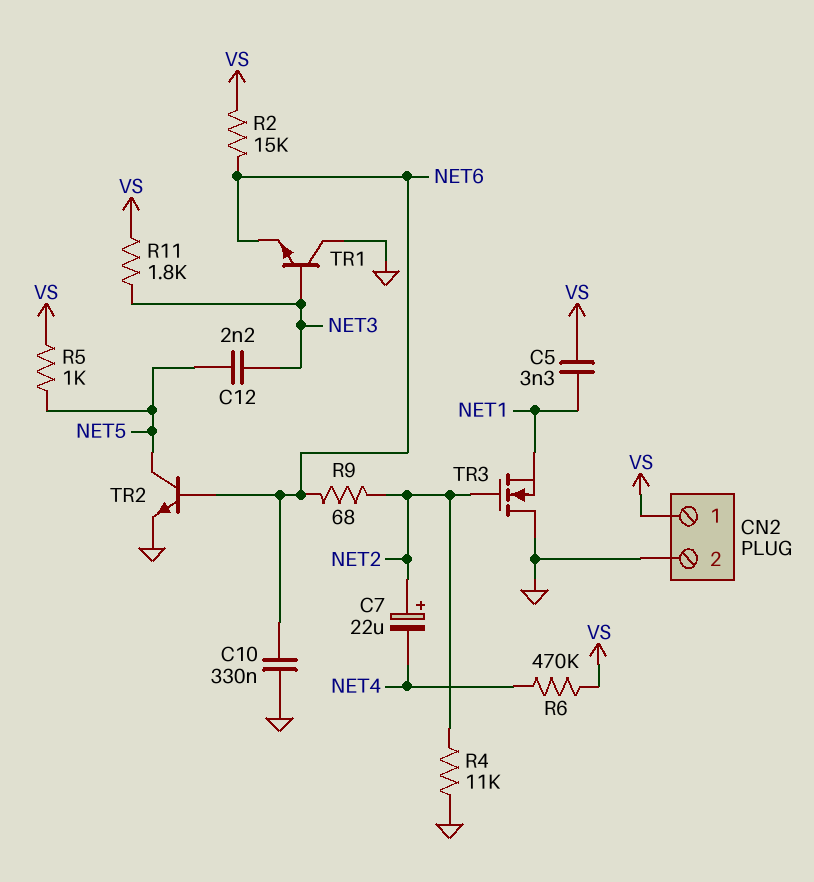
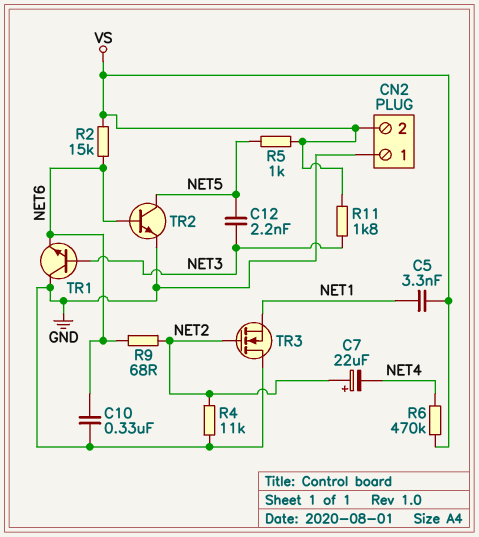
CN2 pin 1: VS -> GND
CN2 pin 2: GND -> VS

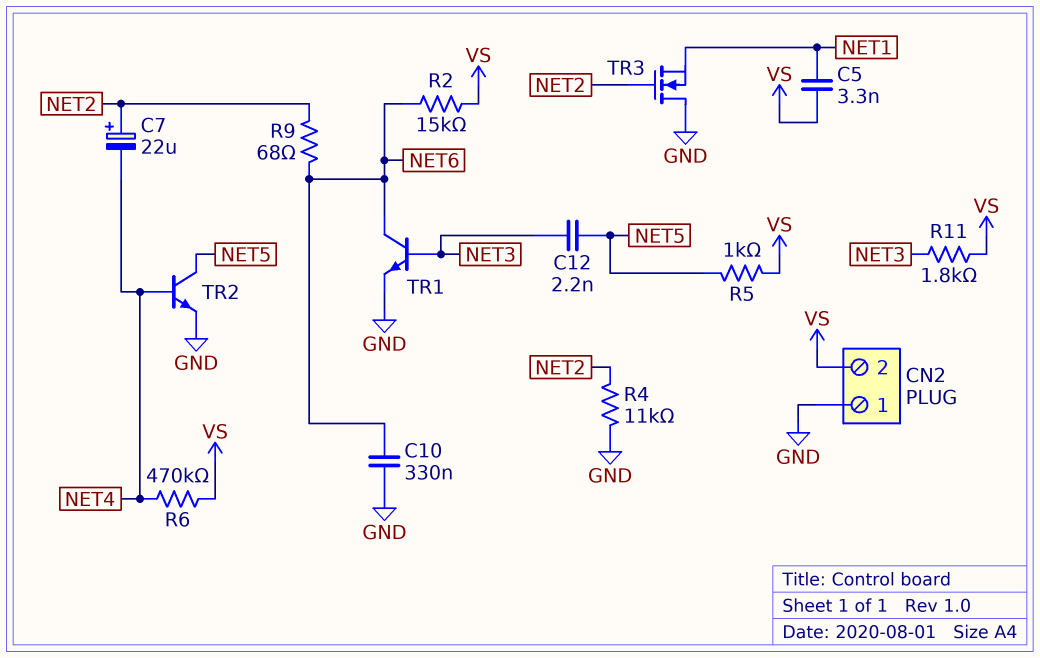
TR1: NPN (B NET3, C GND, E NET6) -> NPN (B NET3, C NET6, E GND)
TR2: NPN (B NET6, C NET5, E GND) -> NPN (B NET4, C NET5, E GND)

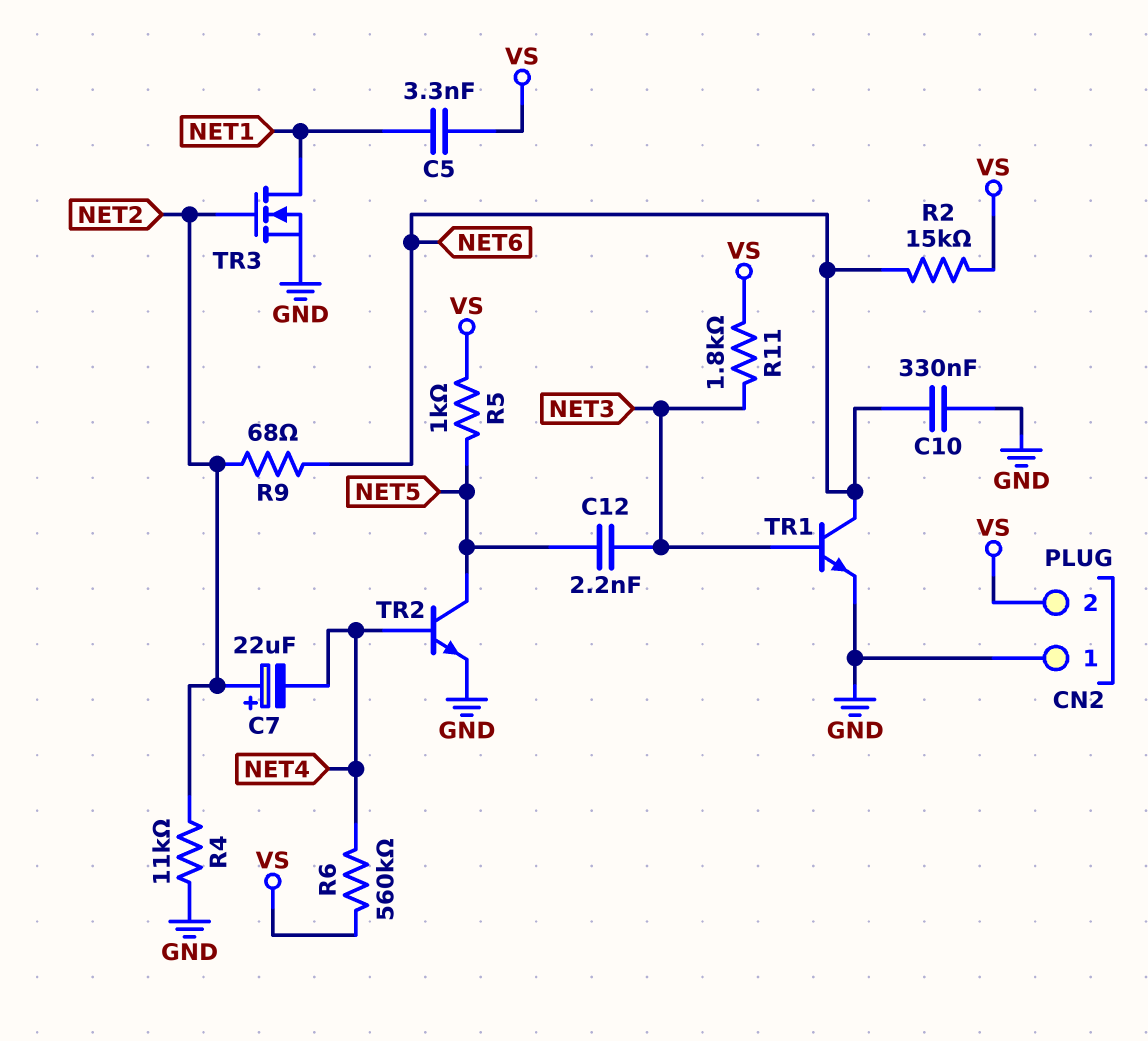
R6: 470k (NET4, VS) -> 560k (NET4, VS)
TR3: NMOS (G NET2, D GND, S NET1) -> NMOS (G NET2, D NET1, S GND)

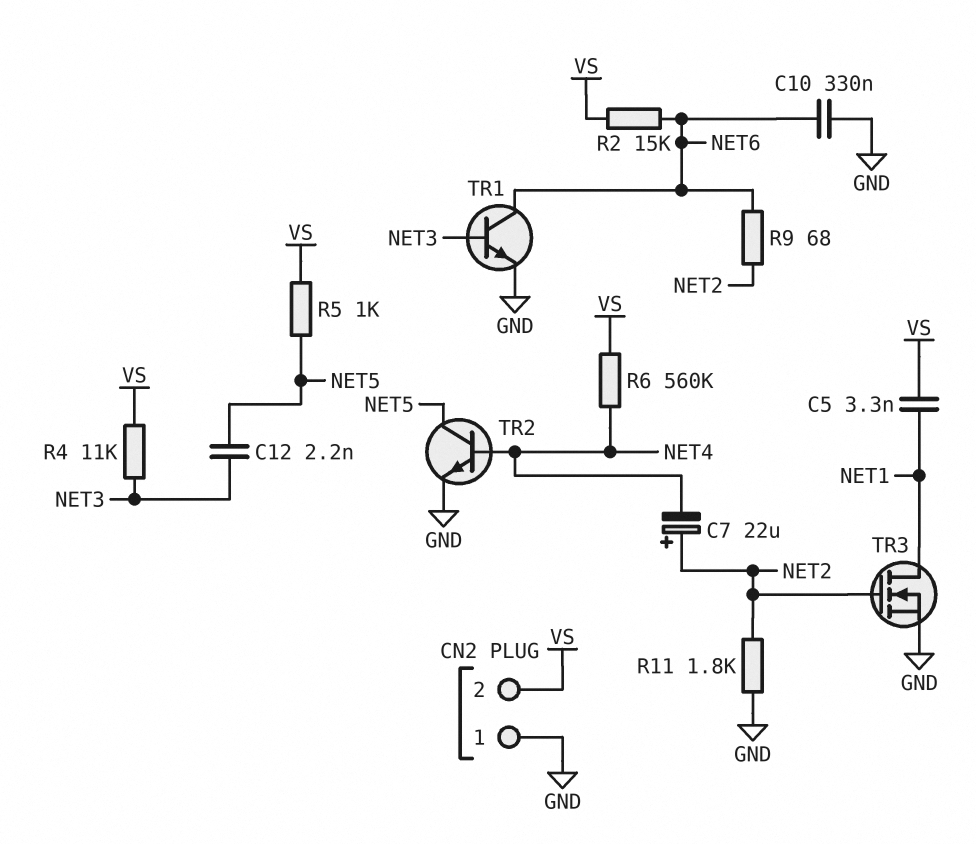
R4: 11k (GND, NET2) -> 11k (NET3, VS)
R11: 1.8k (NET3, VS) -> 1.8k (GND, NET2)

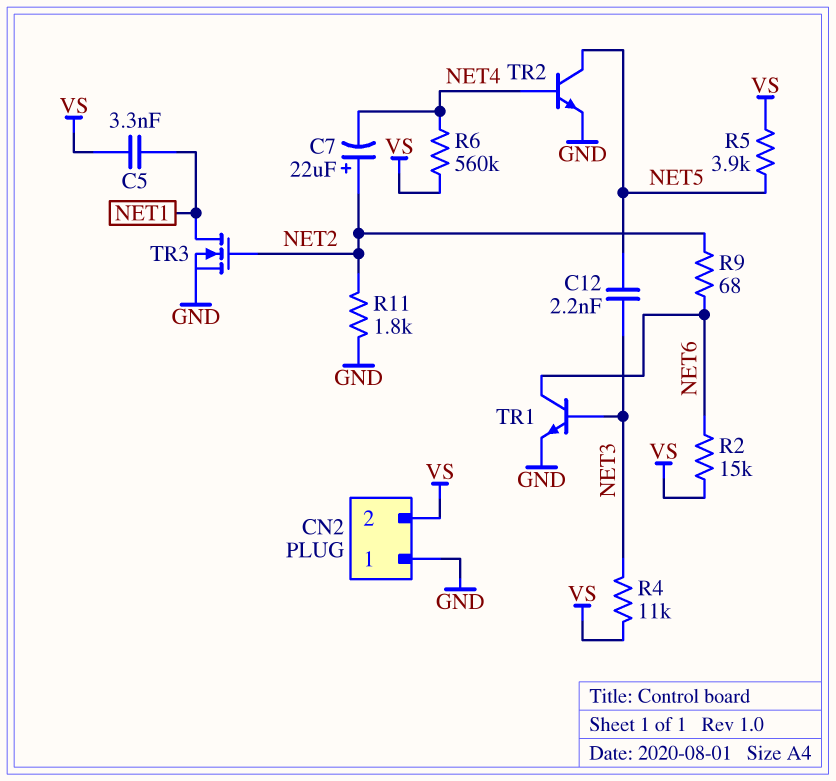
C10: 330nF (GND, NET6) -> none
R5: 1k (NET5, VS) -> 3.9k (NET5, VS)

